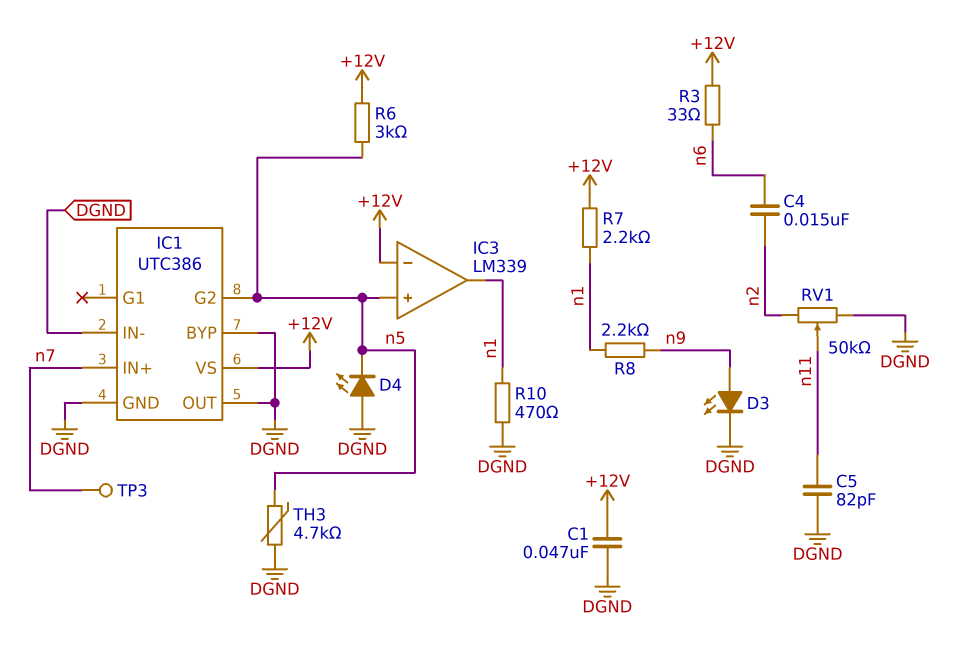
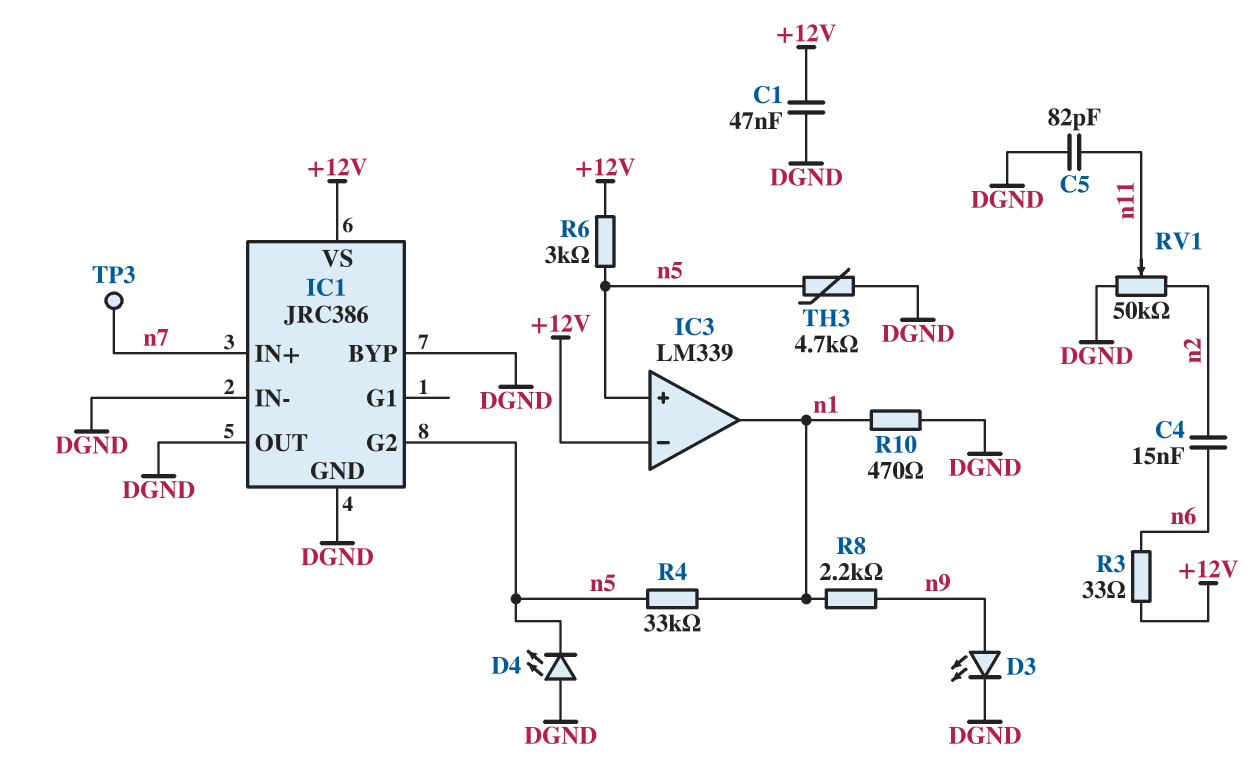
IC1: UTC386 -> JRC386
R4: none -> 33k (n1, n5)
R7: 2.2k (+12V, n1) -> none

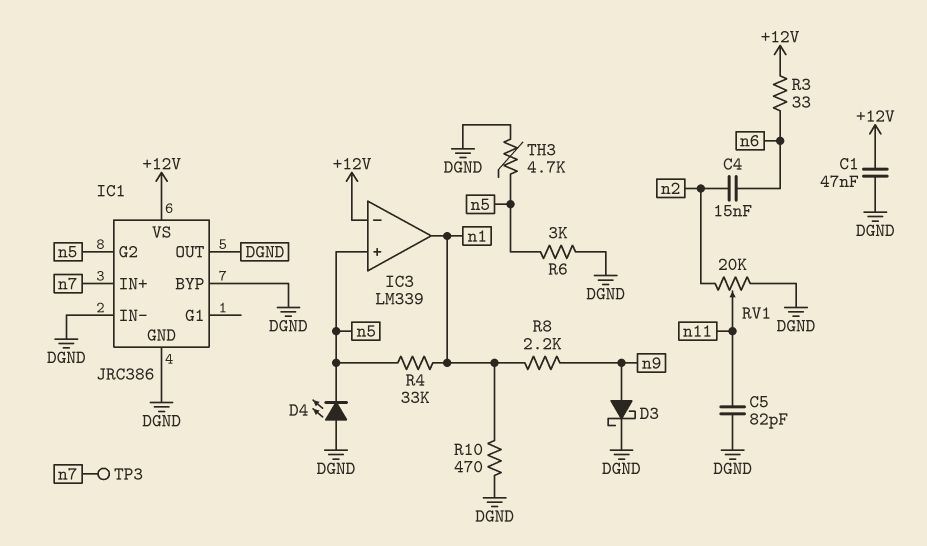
D3: LED (A n9, K DGND) -> schottky (A n9, K DGND)
R6: 3k (+12V, n5) -> 3k (DGND, n5)
RV1: 50k (DGND, n2, wiper n11) -> 20k (DGND, n2, wiper n11)

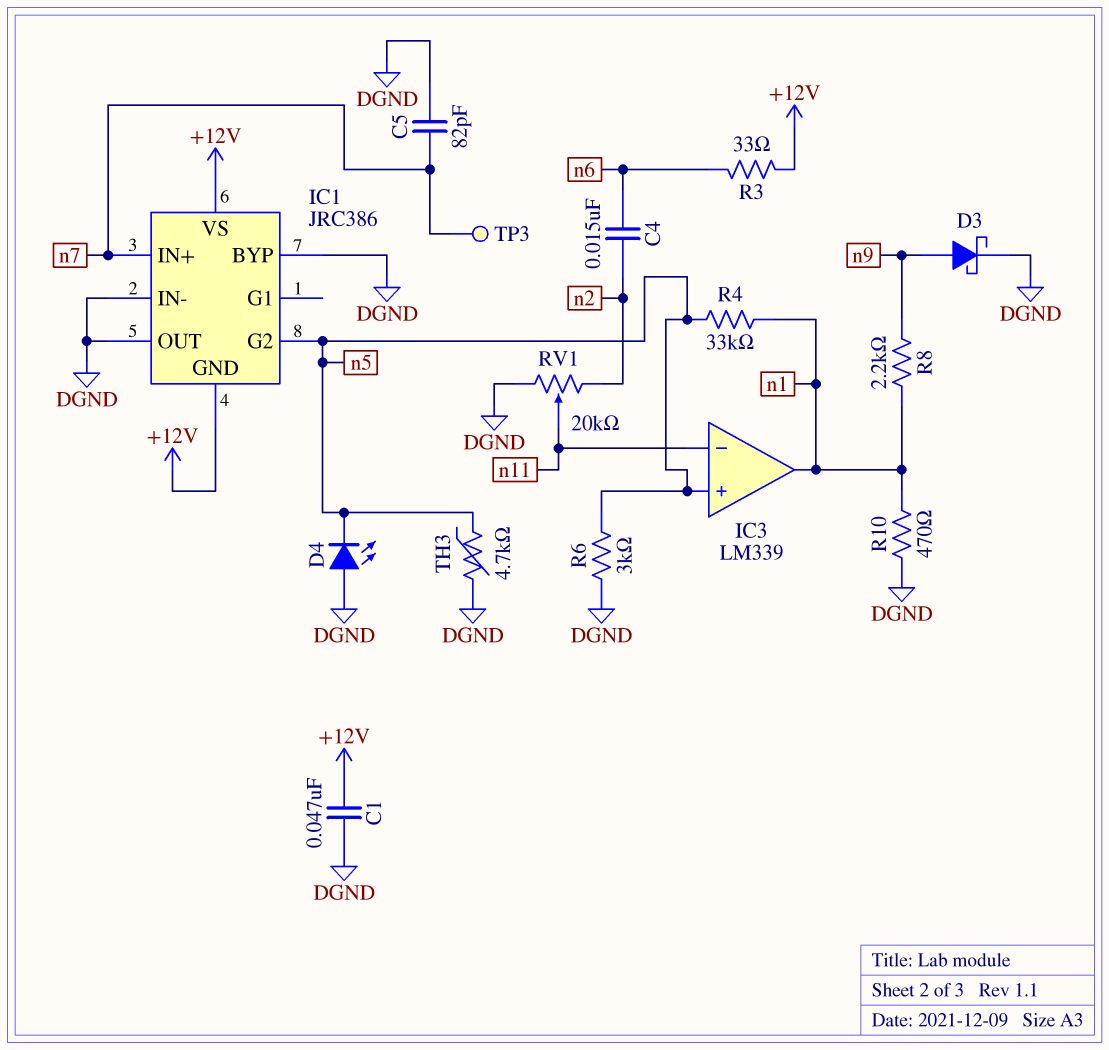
C5: 82pF (DGND, n11) -> 82pF (DGND, n7)
IC1 pin GND: DGND -> +12V
IC3 pin in-: +12V -> n11

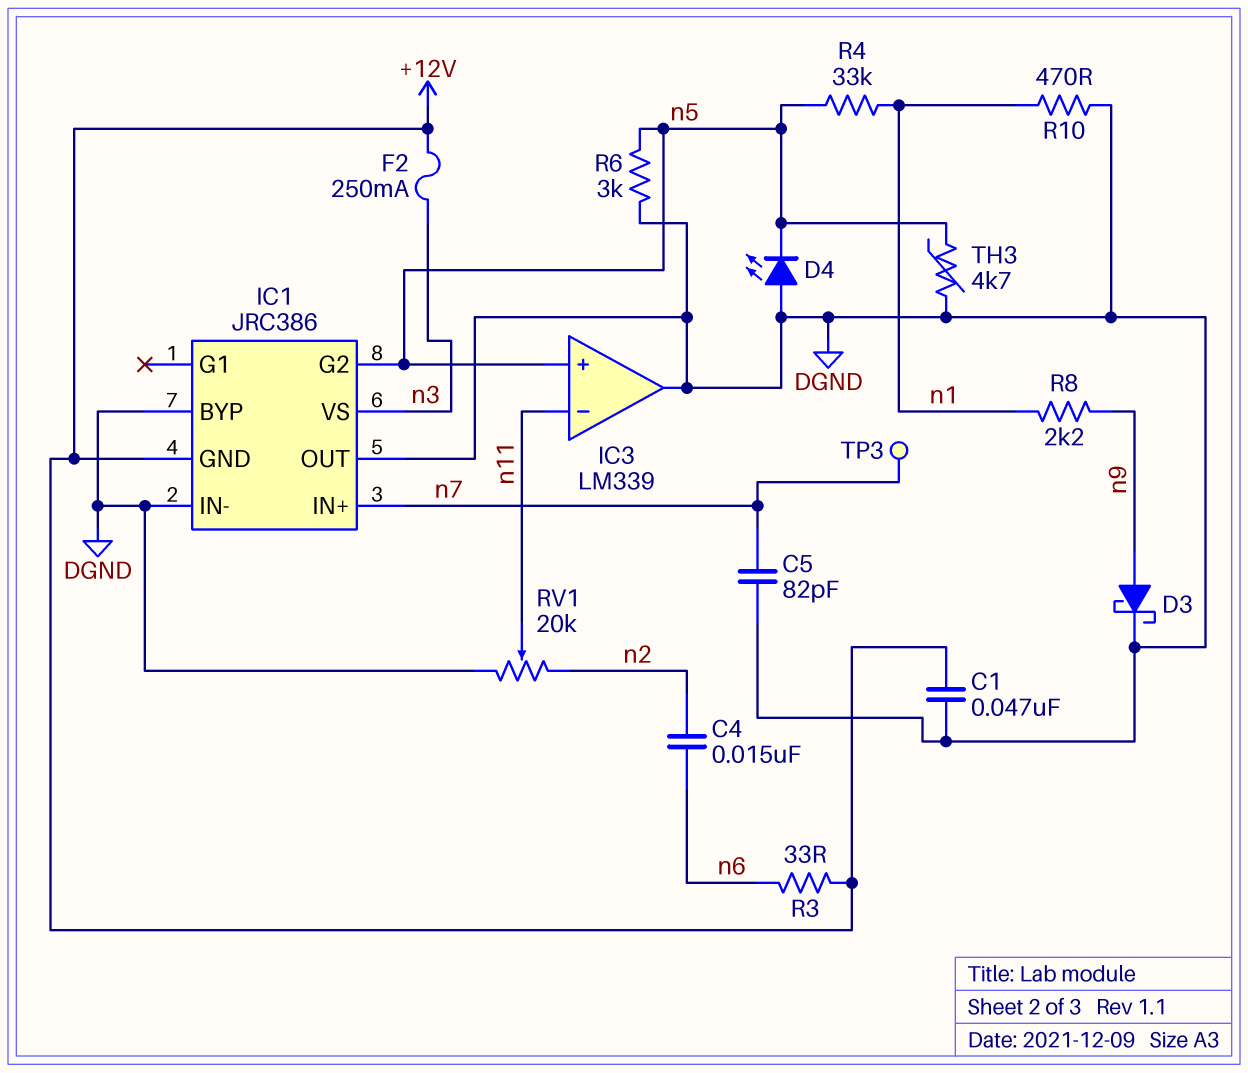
F2: none -> 250mA (+12V, n3)
IC1 pin VS: +12V -> n3
IC3 pin out: n1 -> DGND

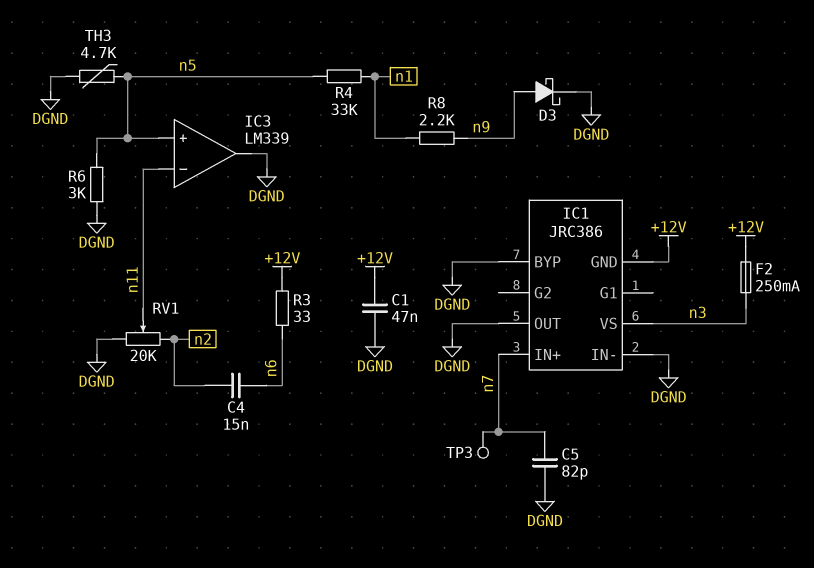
D4: LED (A DGND, K n5) -> none
IC1 pin G2: n5 -> none
R10: 470 (DGND, n1) -> none

